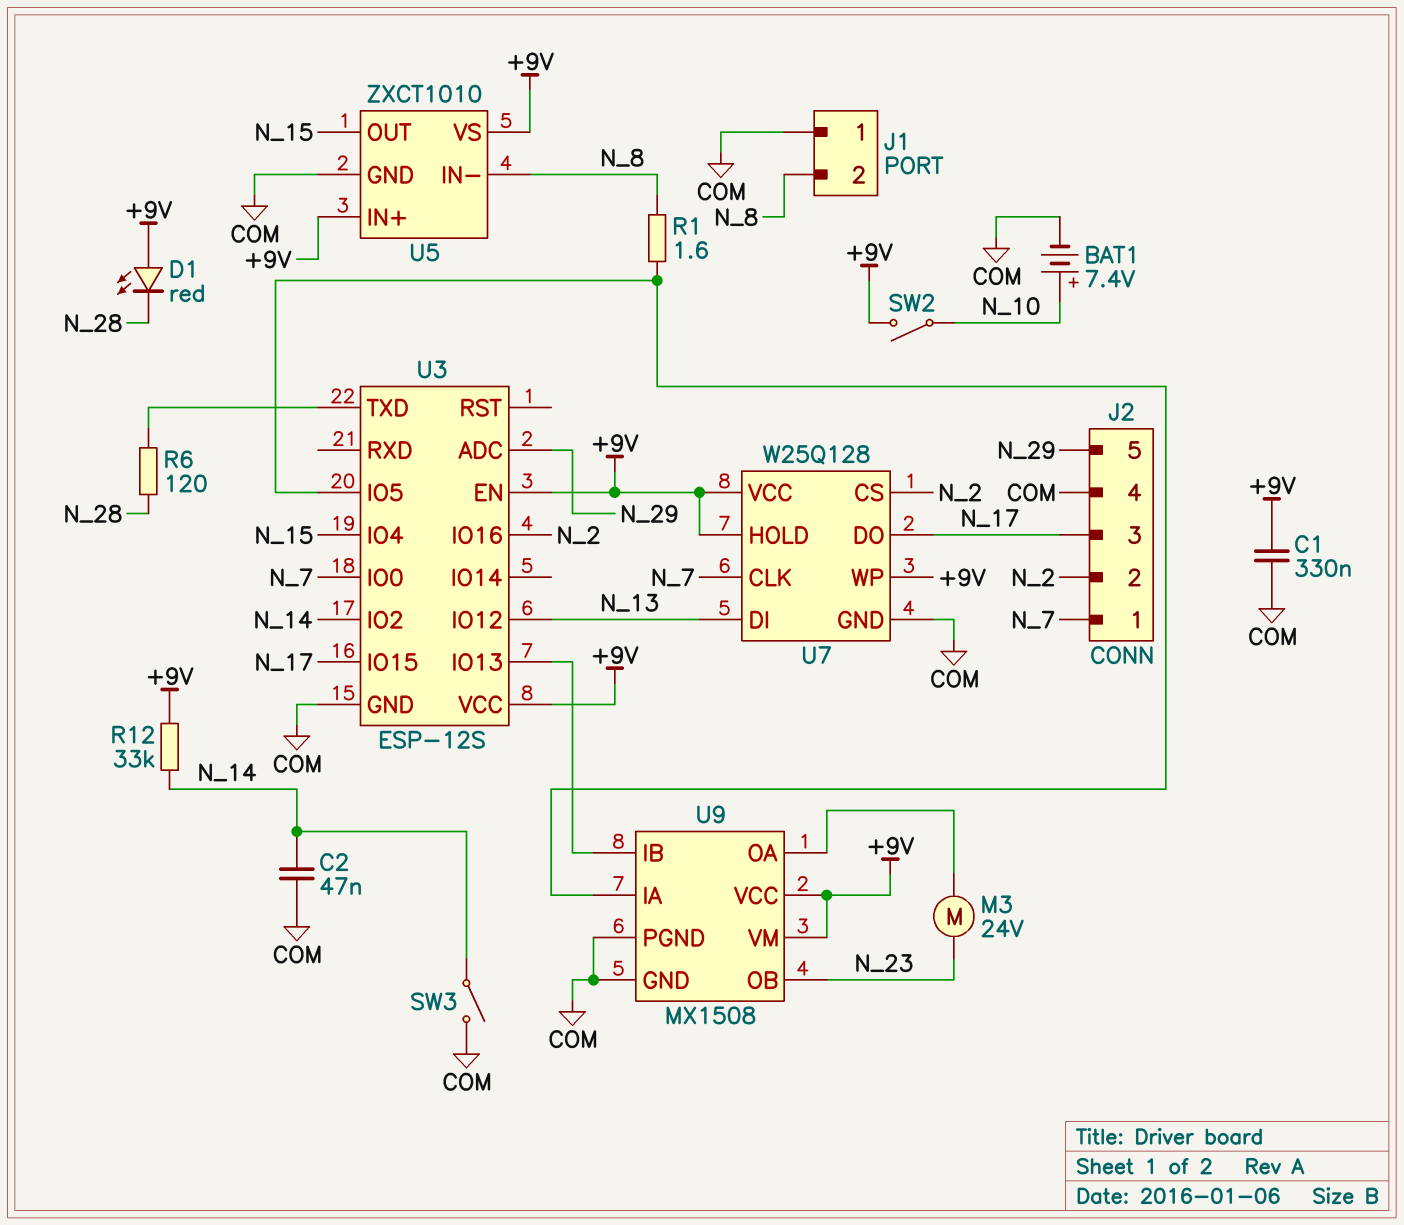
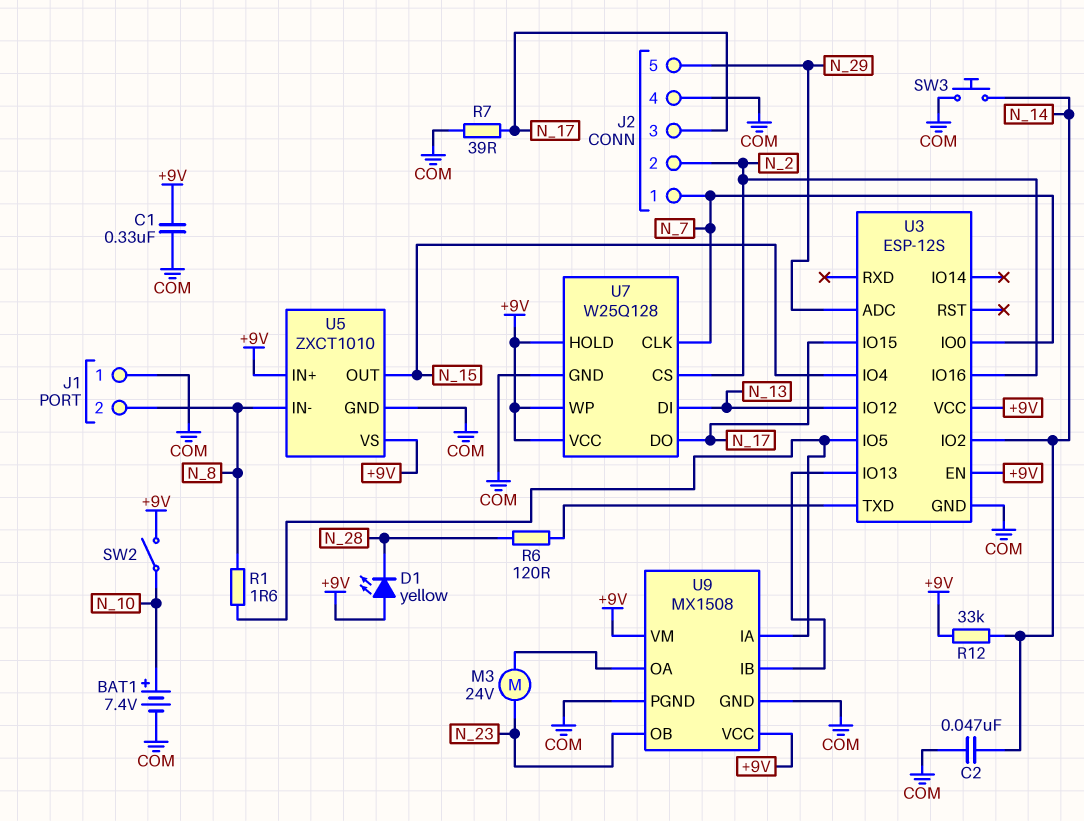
D1: LED red (A +9V, K N_28) -> LED yellow (A +9V, K N_28)
R7: none -> 39 (COM, N_17)
SW3: switch (COM, N_14) -> button (COM, N_14)

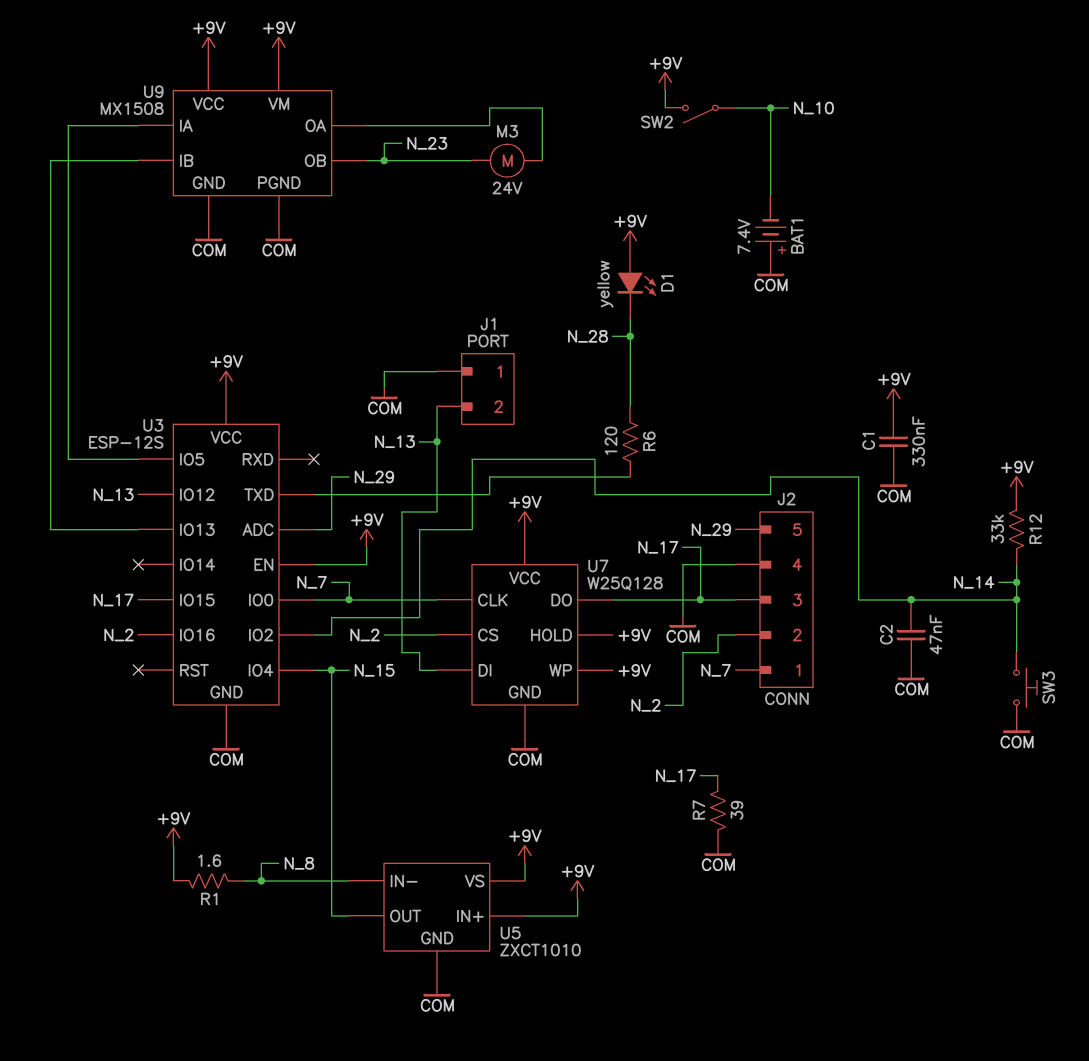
BAT1: 7.4V (plus N_10, minus COM) -> 7.4V (plus COM, minus N_10)
J1 pin 2: N_8 -> N_13
R1: 1.6 (N_8, U3/IO5) -> 1.6 (+9V, N_8)

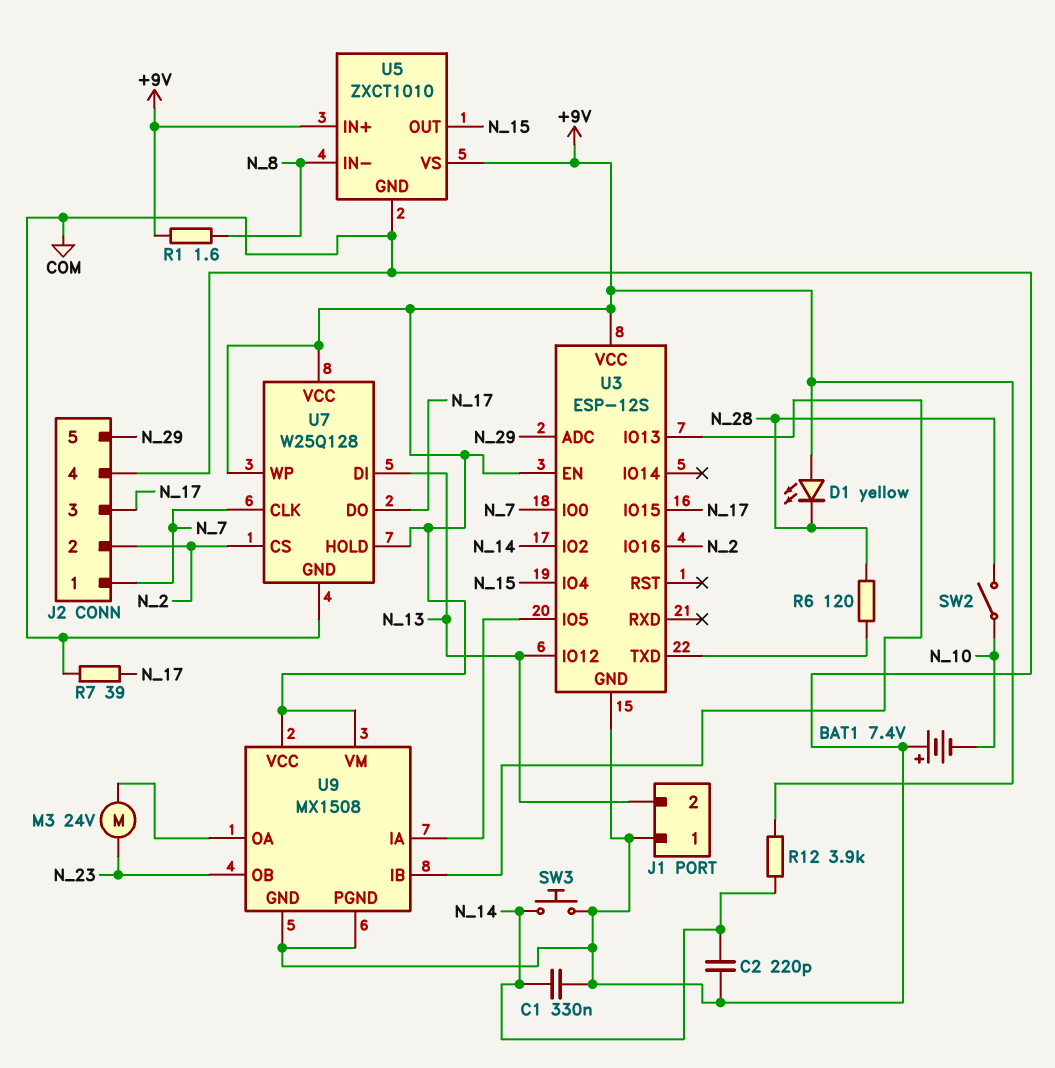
C1: 330nF (+9V, COM) -> 330nF (COM, N_14)
C2: 47nF (COM, N_14) -> 220pF (COM, N_14)
R12: 33k (+9V, N_14) -> 3.9k (+9V, N_14)
SW2: switch (+9V, N_10) -> switch (N_10, N_28)

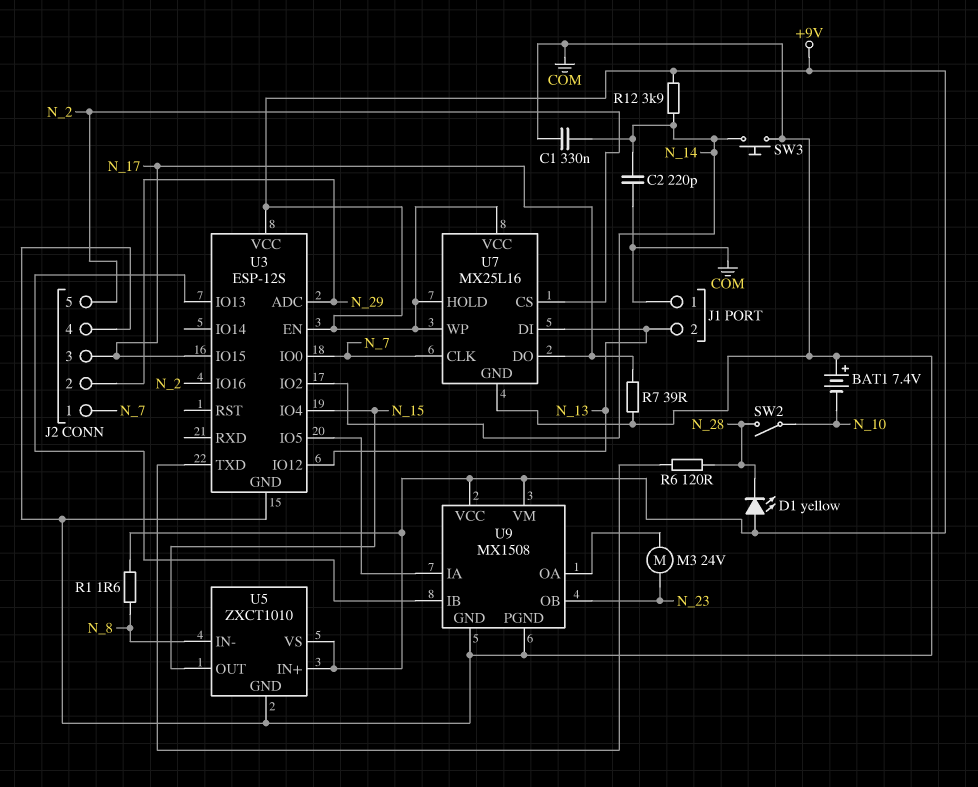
J2 pin 2: N_2 -> N_29
J2 pin 5: N_29 -> N_2
U7: W25Q128 -> MX25L16

